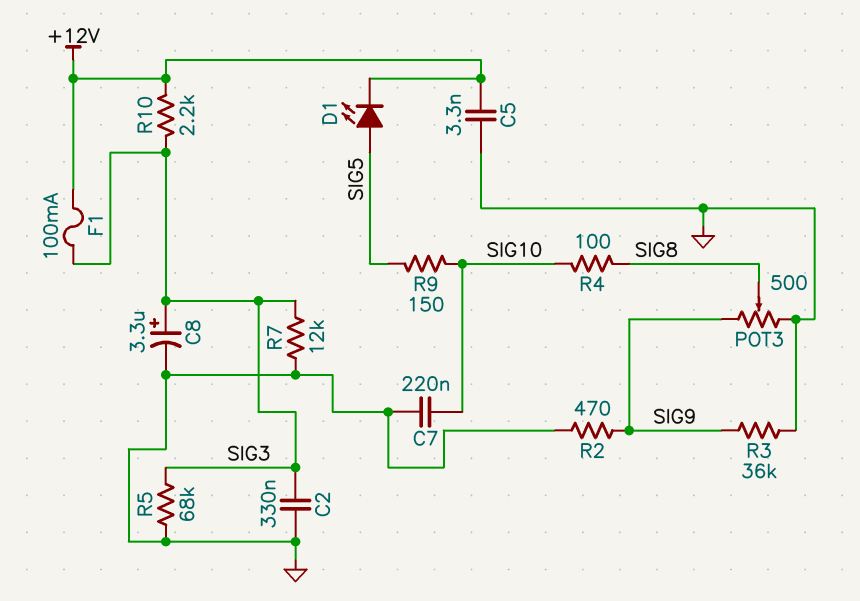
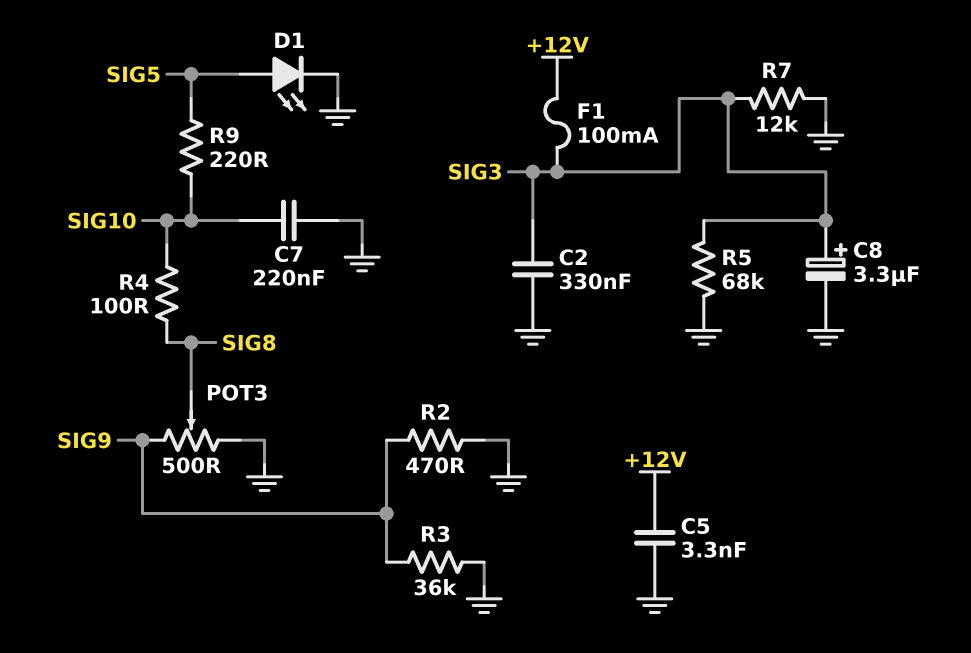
D1: LED (A SIG5, K +12V) -> LED (A SIG5, K GND)
R9: 150 (SIG5, SIG10) -> 220 (SIG5, SIG10)
R10: 2.2k (+12V, SIG3) -> none

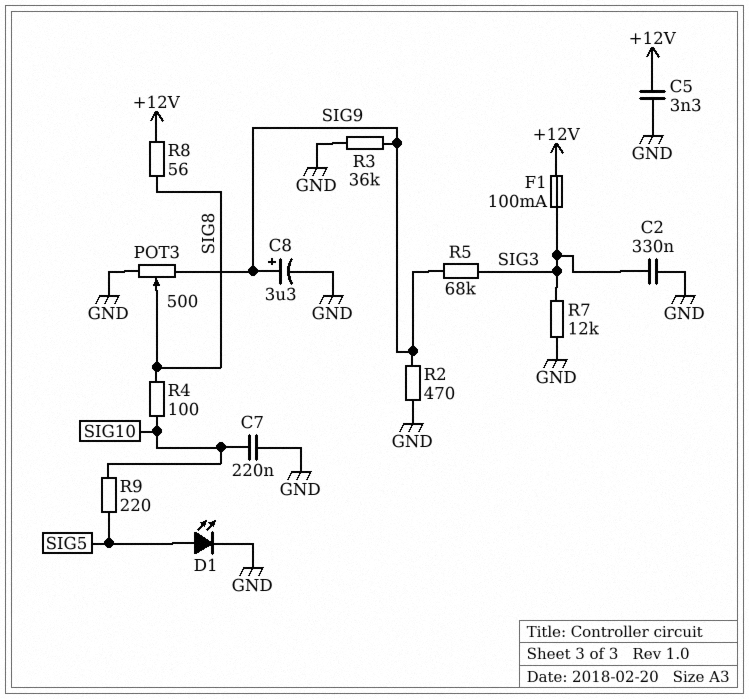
C8: 3.3uF (plus SIG3, minus GND) -> 3.3uF (plus SIG9, minus GND)
R5: 68k (GND, SIG3) -> 68k (SIG3, SIG9)
R8: none -> 56 (+12V, SIG8)

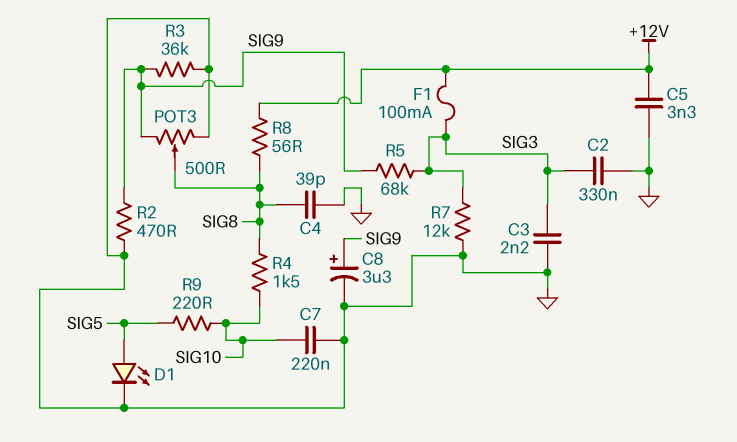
C3: none -> 2.2nF (GND, SIG3)
C4: none -> 39pF (GND, SIG8)
R4: 100 (SIG8, SIG10) -> 1.5k (SIG8, SIG10)

